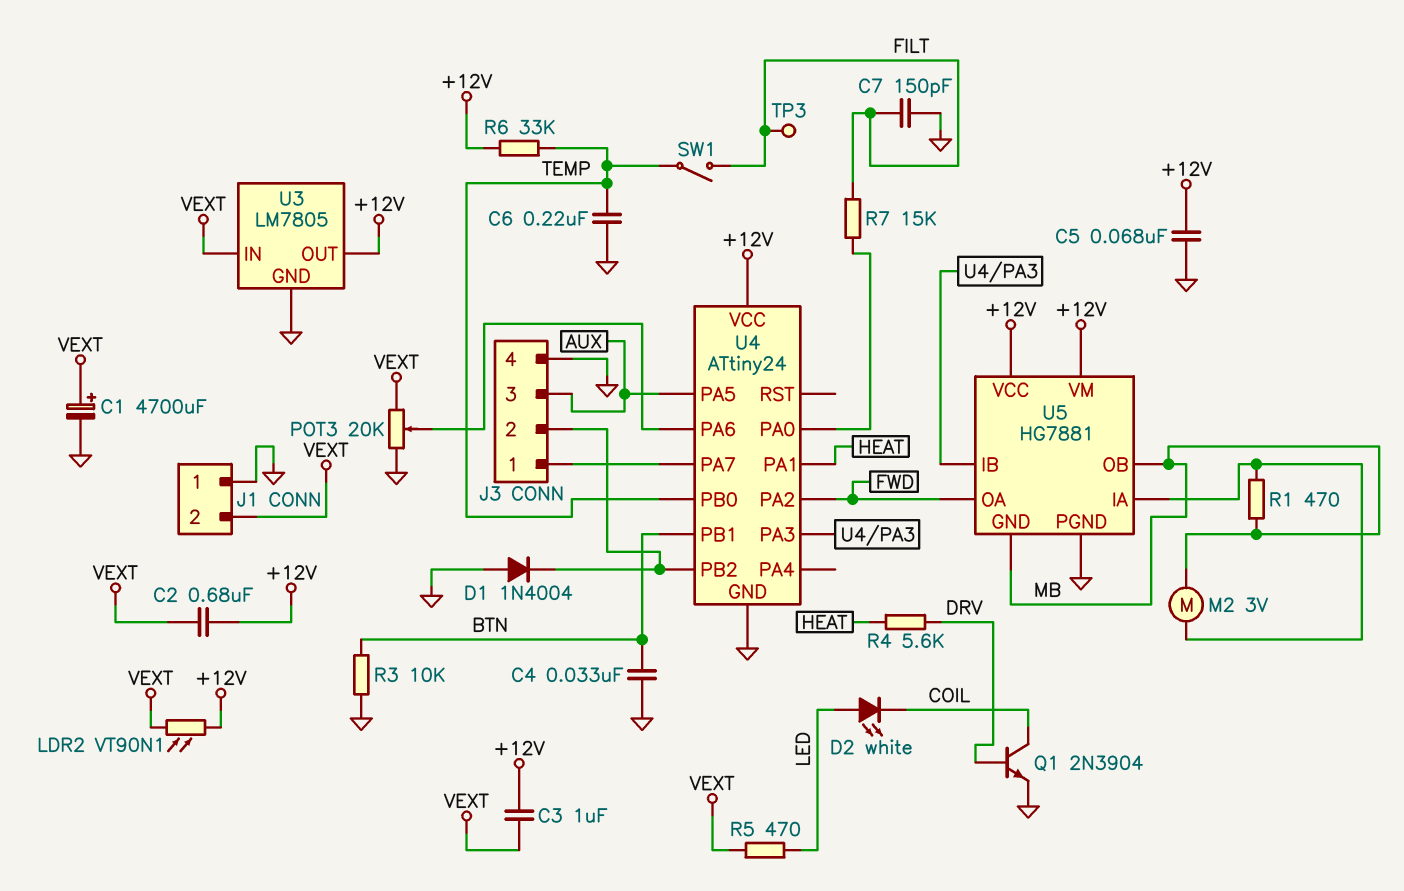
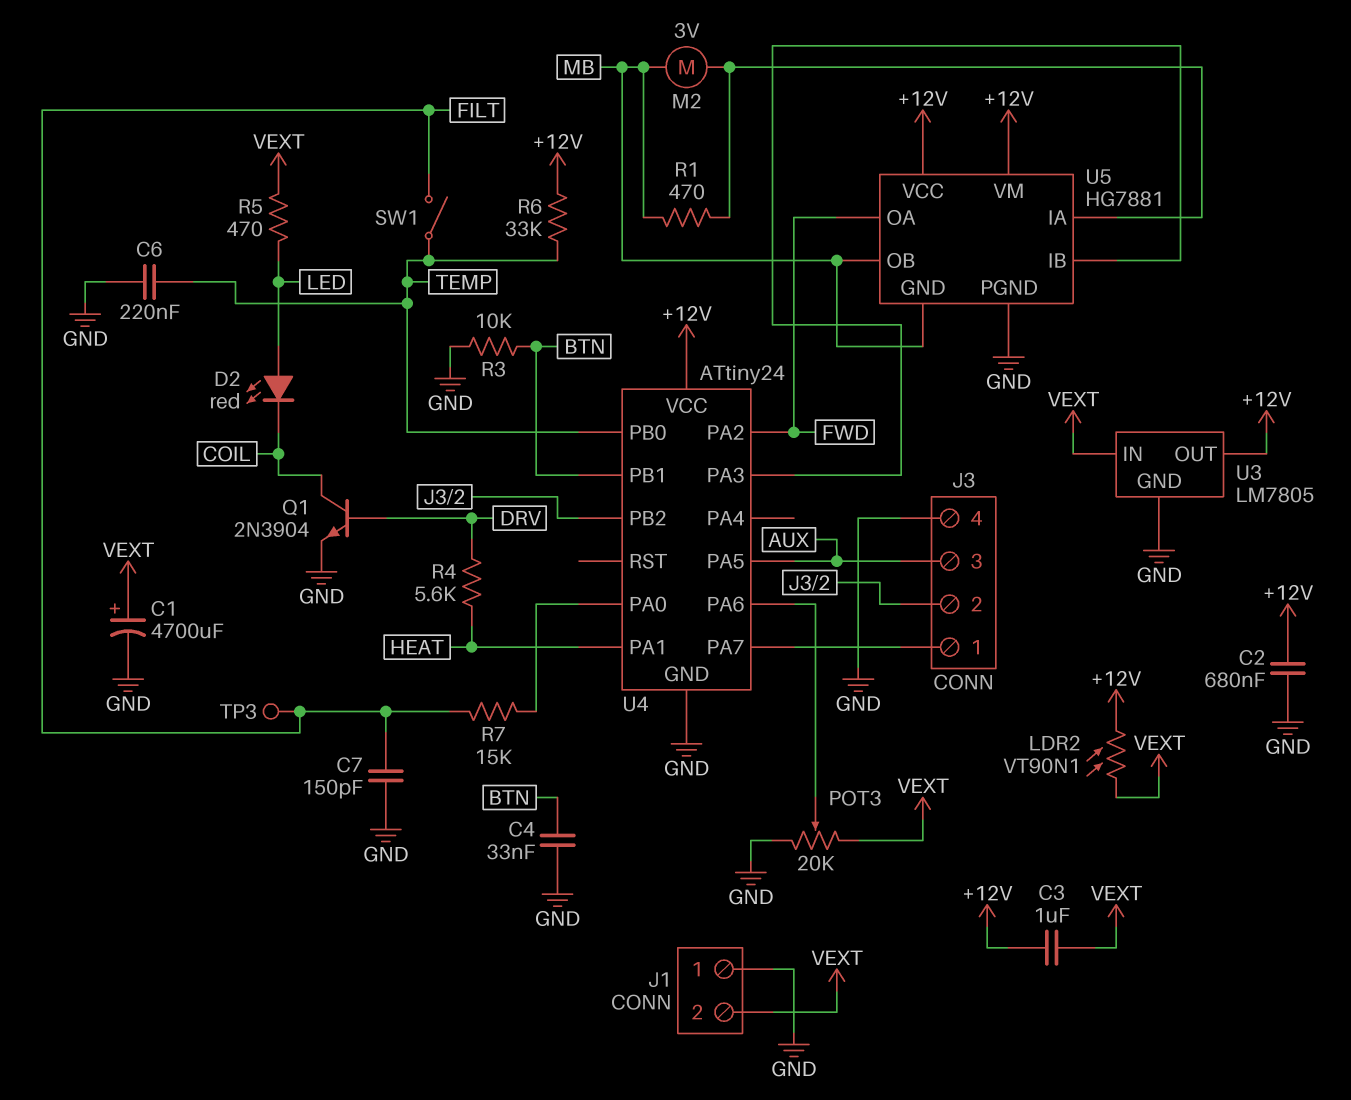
C2: 680nF (+12V, VEXT) -> 680nF (+12V, GND)
C5: 68nF (+12V, GND) -> none
D1: diode 1N4004 (A GND, K J3/2) -> none
D2: LED white (A LED, K COIL) -> LED red (A LED, K COIL)

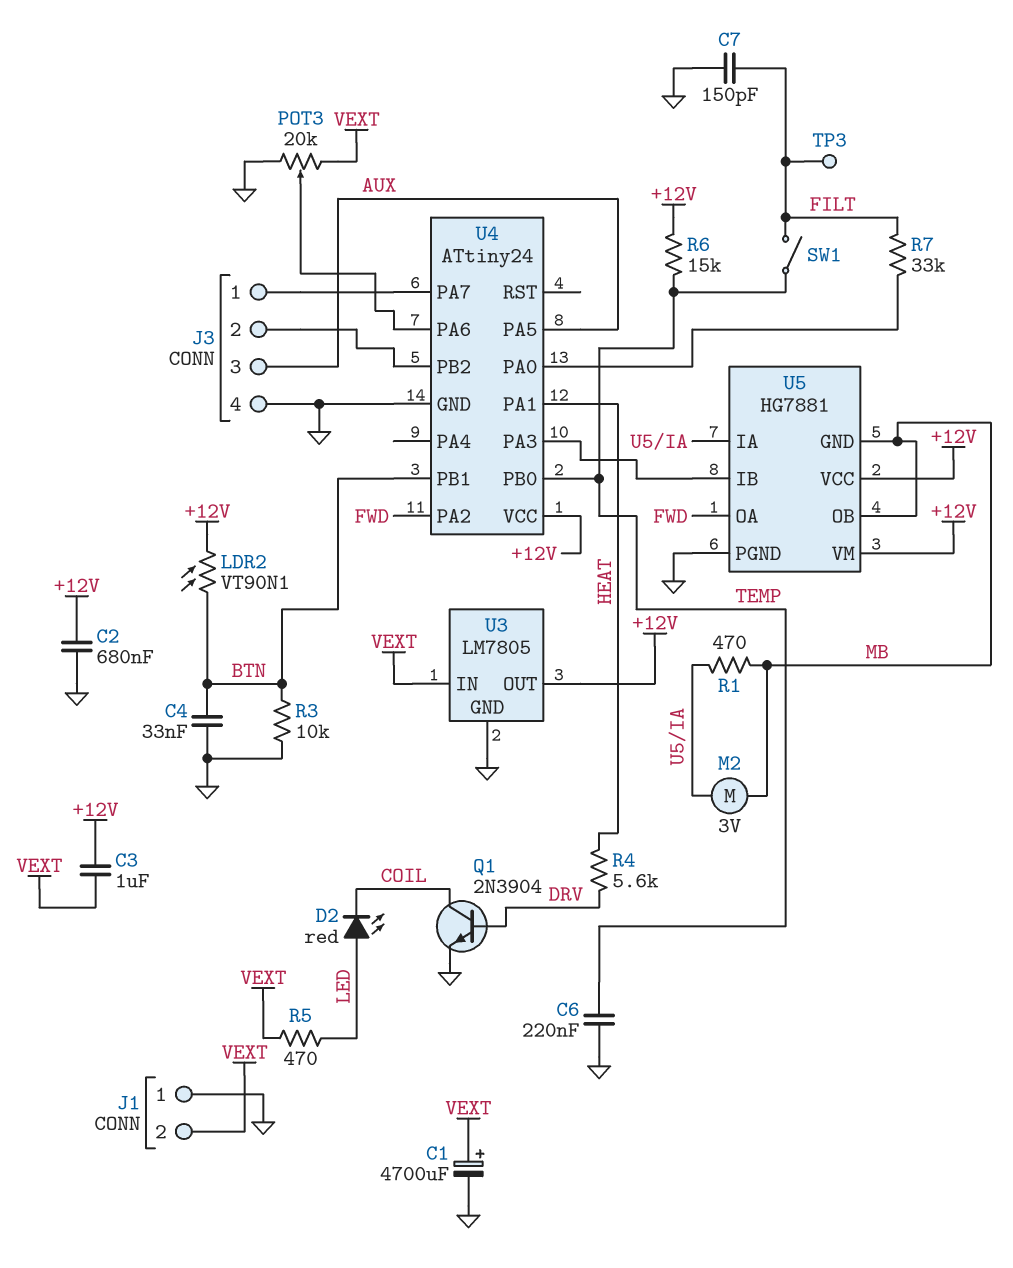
LDR2: VT90N1 (+12V, VEXT) -> VT90N1 (+12V, BTN)
R6: 33k (+12V, TEMP) -> 15k (+12V, TEMP)
R7: 15k (FILT, U4/PA0) -> 33k (FILT, U4/PA0)

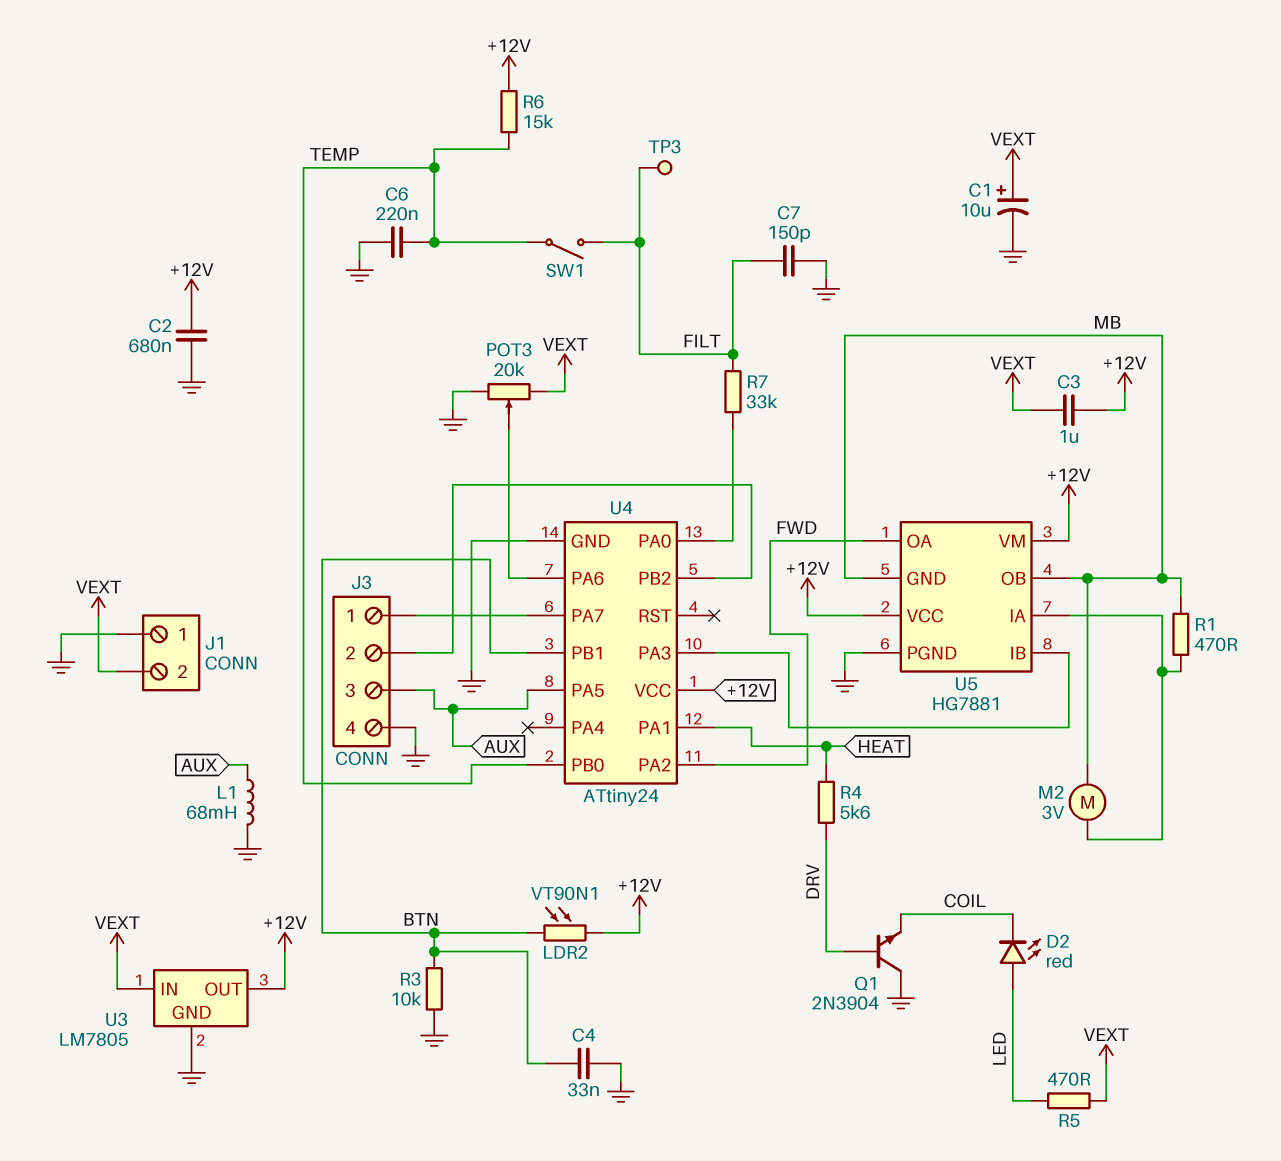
C1: 4700uF (plus VEXT, minus GND) -> 10uF (plus VEXT, minus GND)
L1: none -> 68mH (AUX, GND)
Q1: NPN 2N3904 (B DRV, C COIL, E GND) -> NPN 2N3904 (B DRV, C GND, E COIL)

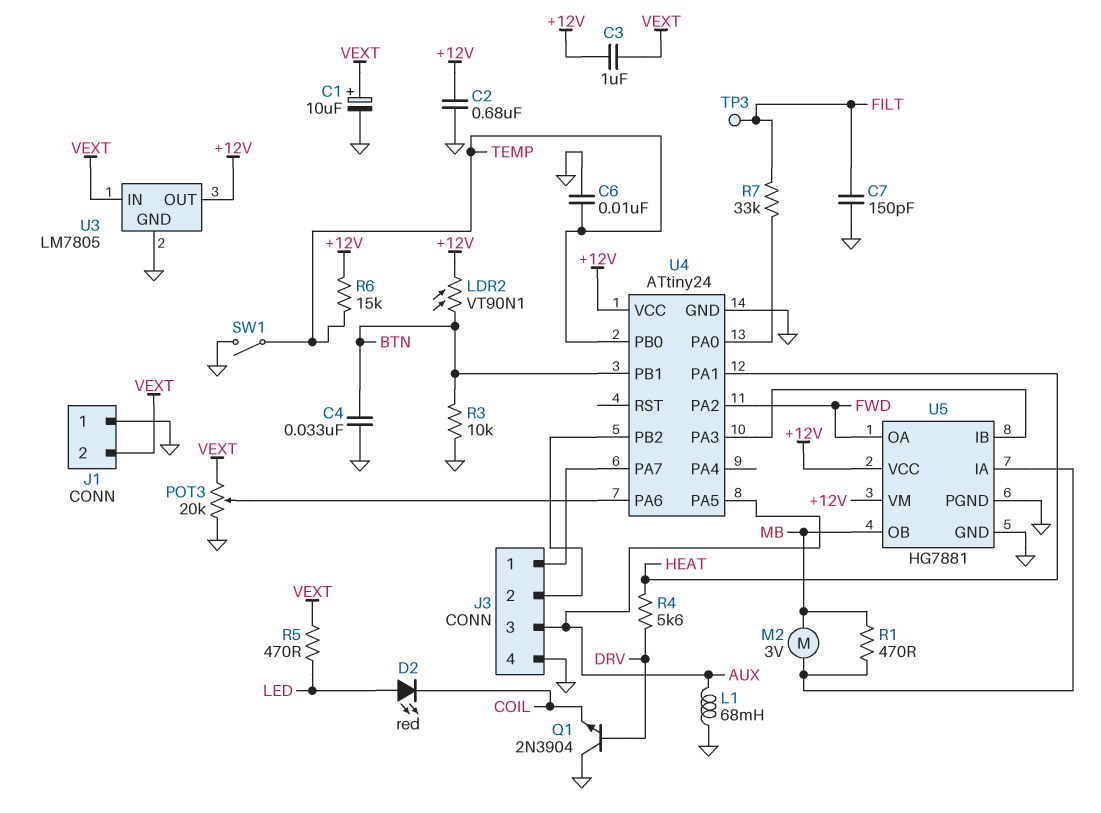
C6: 220nF (GND, TEMP) -> 10nF (GND, TEMP)
SW1: switch (FILT, TEMP) -> switch (GND, TEMP)
U5 pin GND: MB -> GND

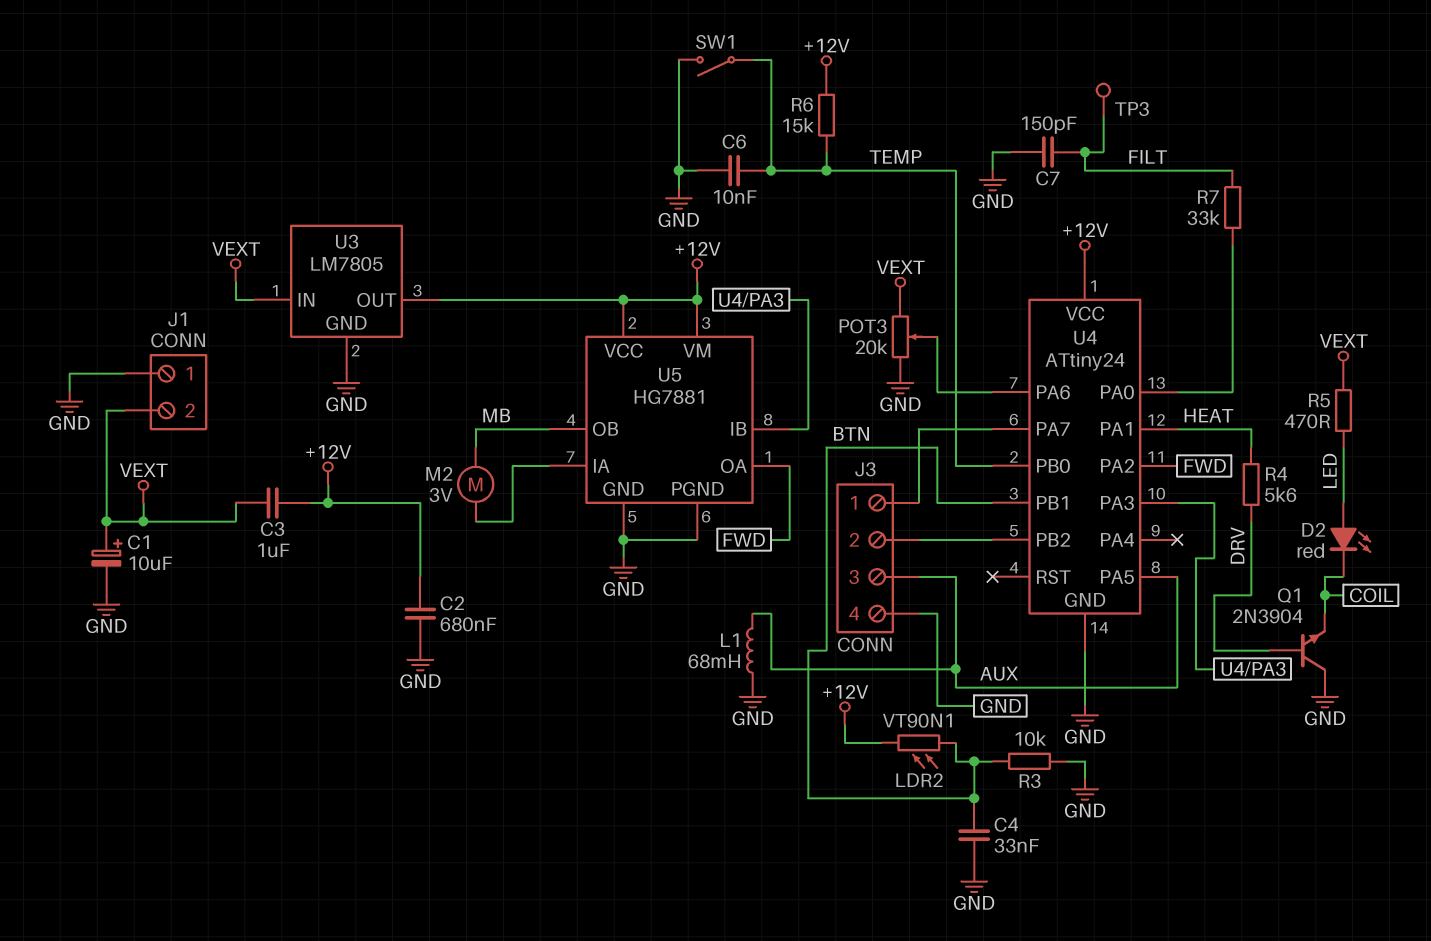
R1: 470 (MB, U5/IA) -> none

